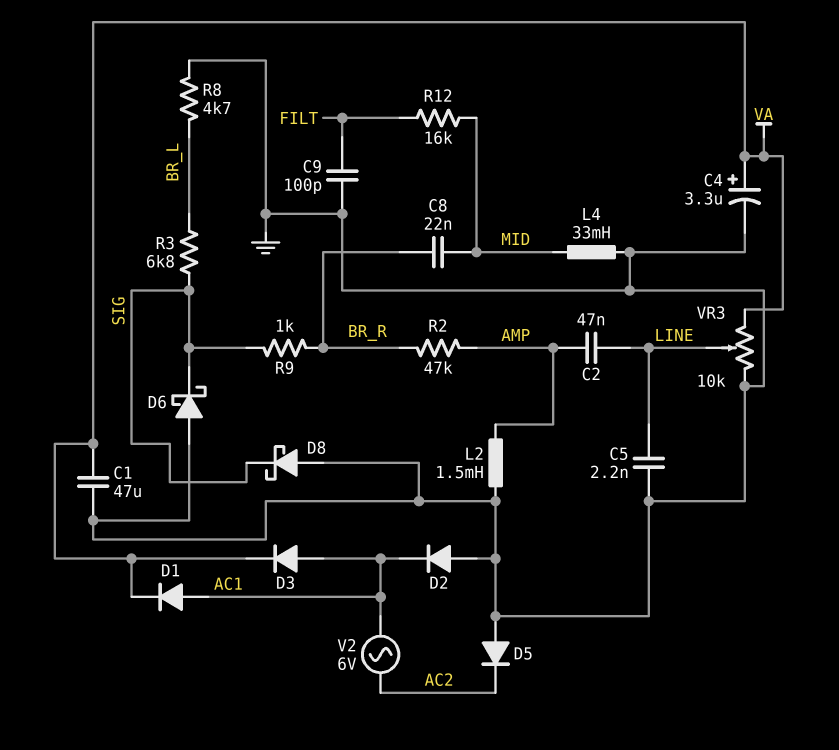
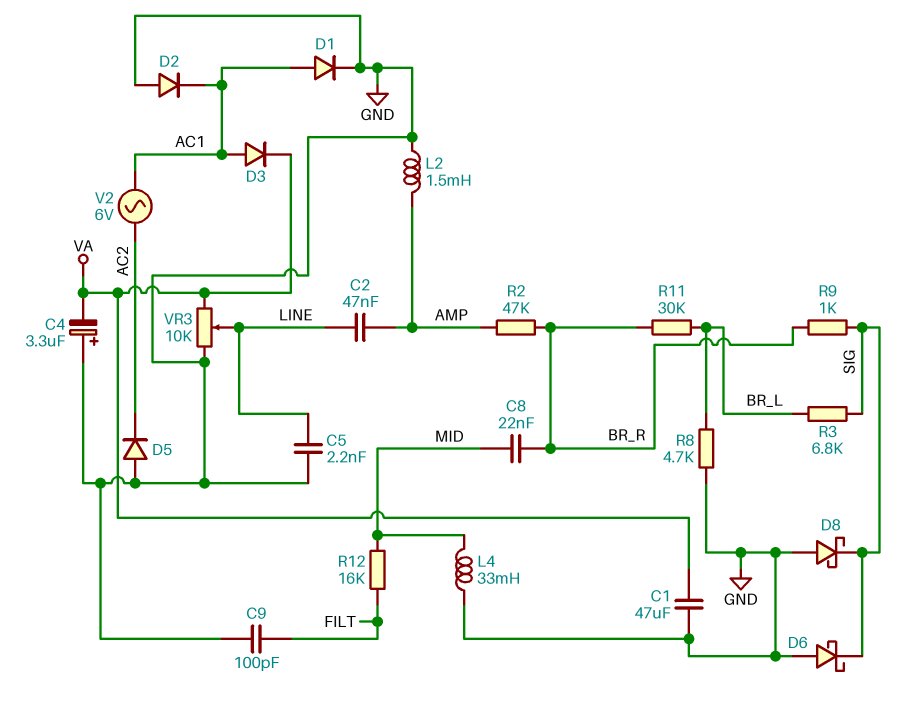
C4: 3.3uF (plus VA, minus GND) -> 3.3uF (plus GND, minus VA)
D1: diode (A AC1, K VA) -> diode (A AC1, K GND)
R11: none -> 30k (BR_L, BR_R)

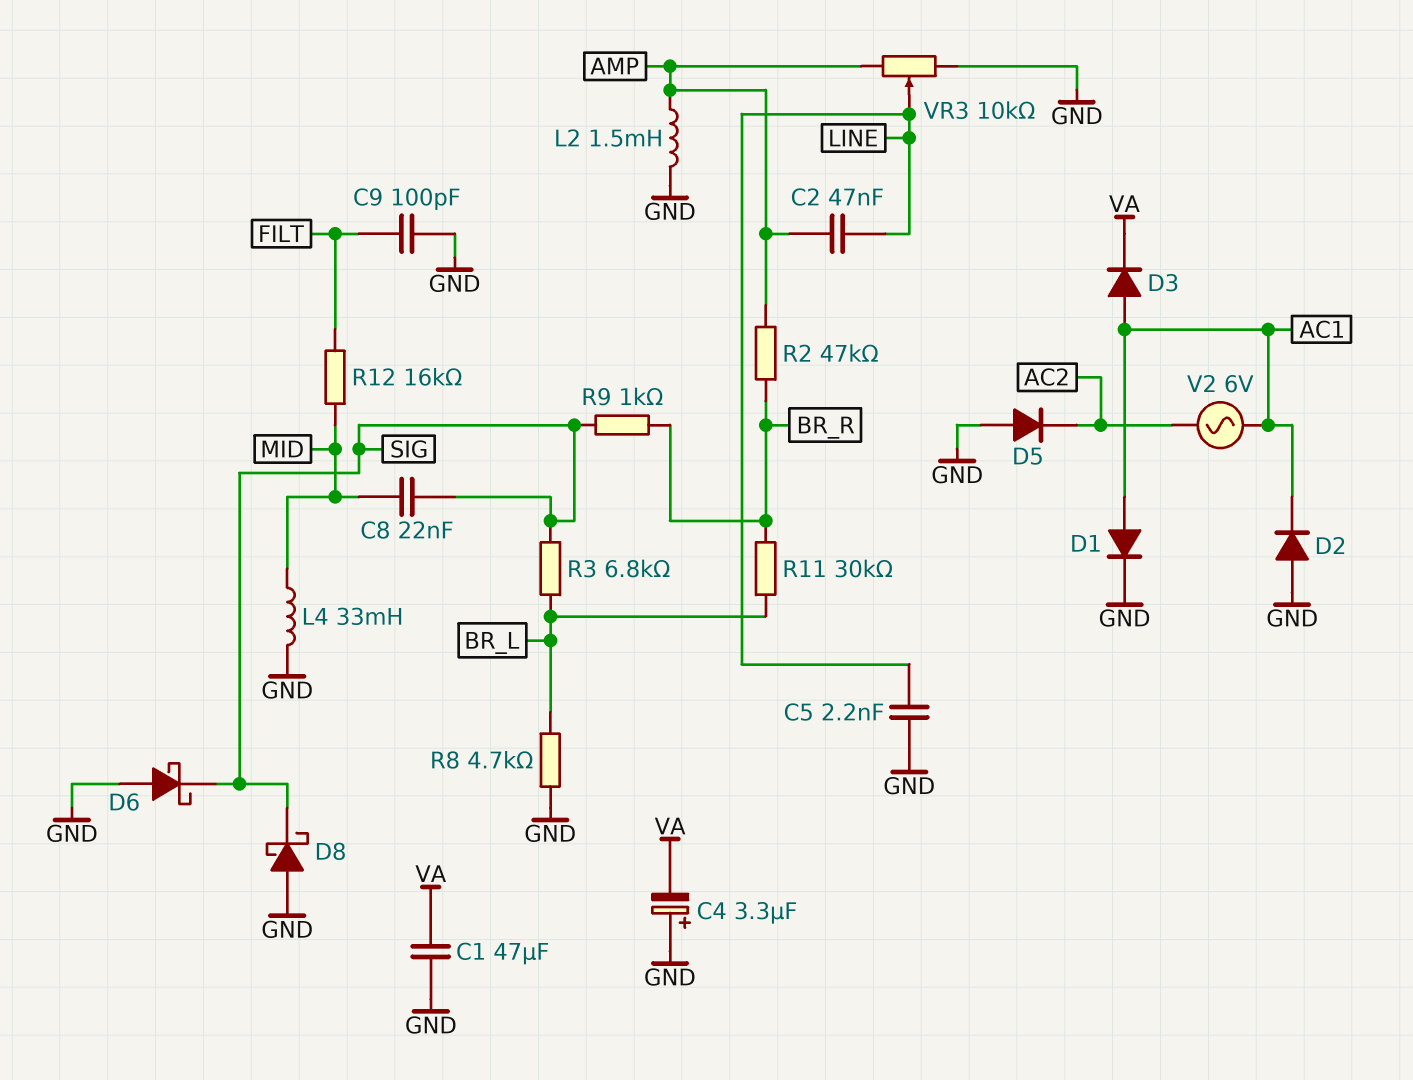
C8: 22nF (BR_R, MID) -> 22nF (MID, SIG)
VR3: 10k (GND, VA, wiper LINE) -> 10k (AMP, GND, wiper LINE)

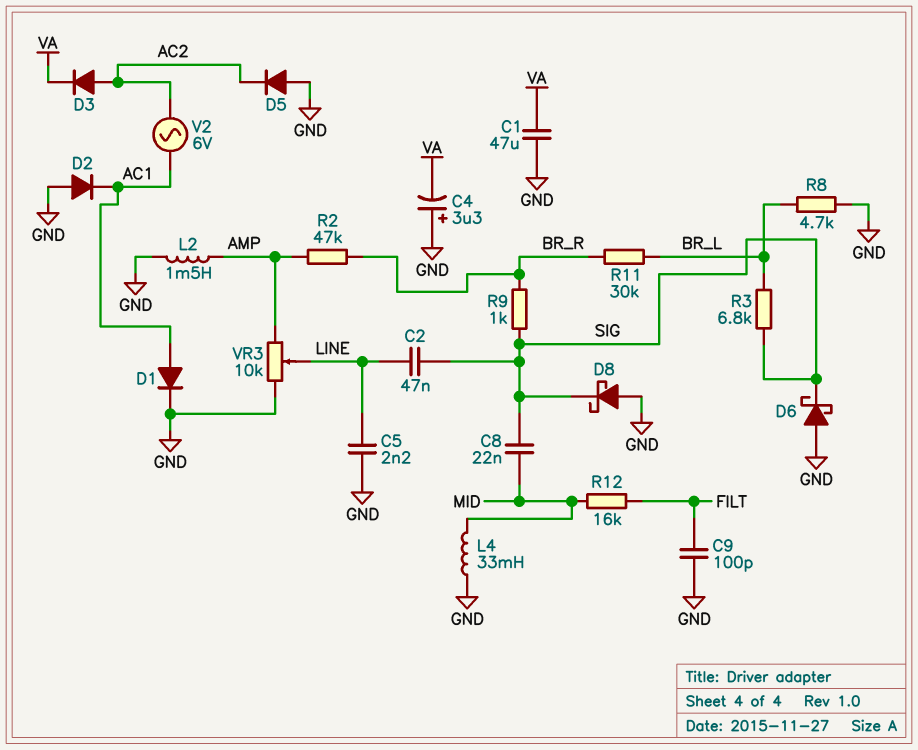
C2: 47nF (AMP, LINE) -> 47nF (LINE, SIG)
D3: diode (A AC1, K VA) -> diode (A AC2, K VA)

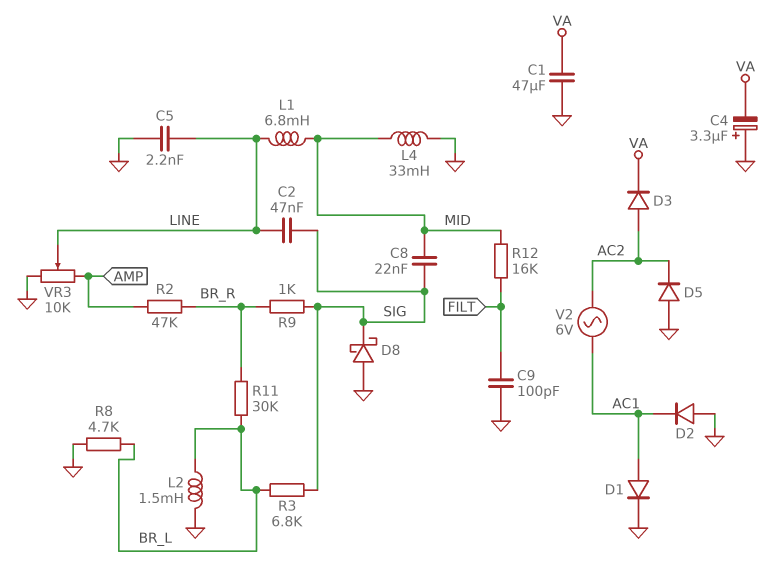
D6: schottky (A GND, K SIG) -> none
L1: none -> 6.8mH (LINE, MID)
L2: 1.5mH (AMP, GND) -> 1.5mH (BR_L, GND)

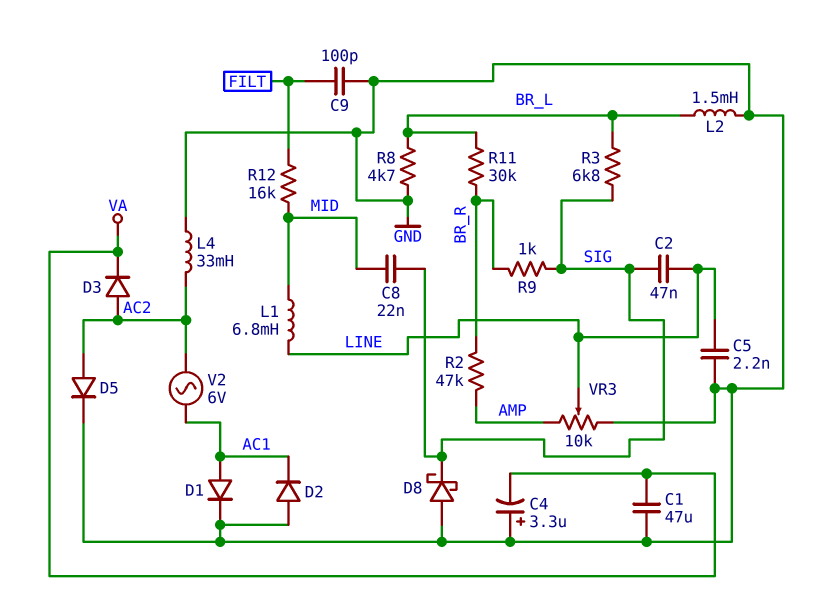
D5: diode (A GND, K AC2) -> diode (A AC2, K GND)
L4: 33mH (GND, MID) -> 33mH (AC2, GND)

